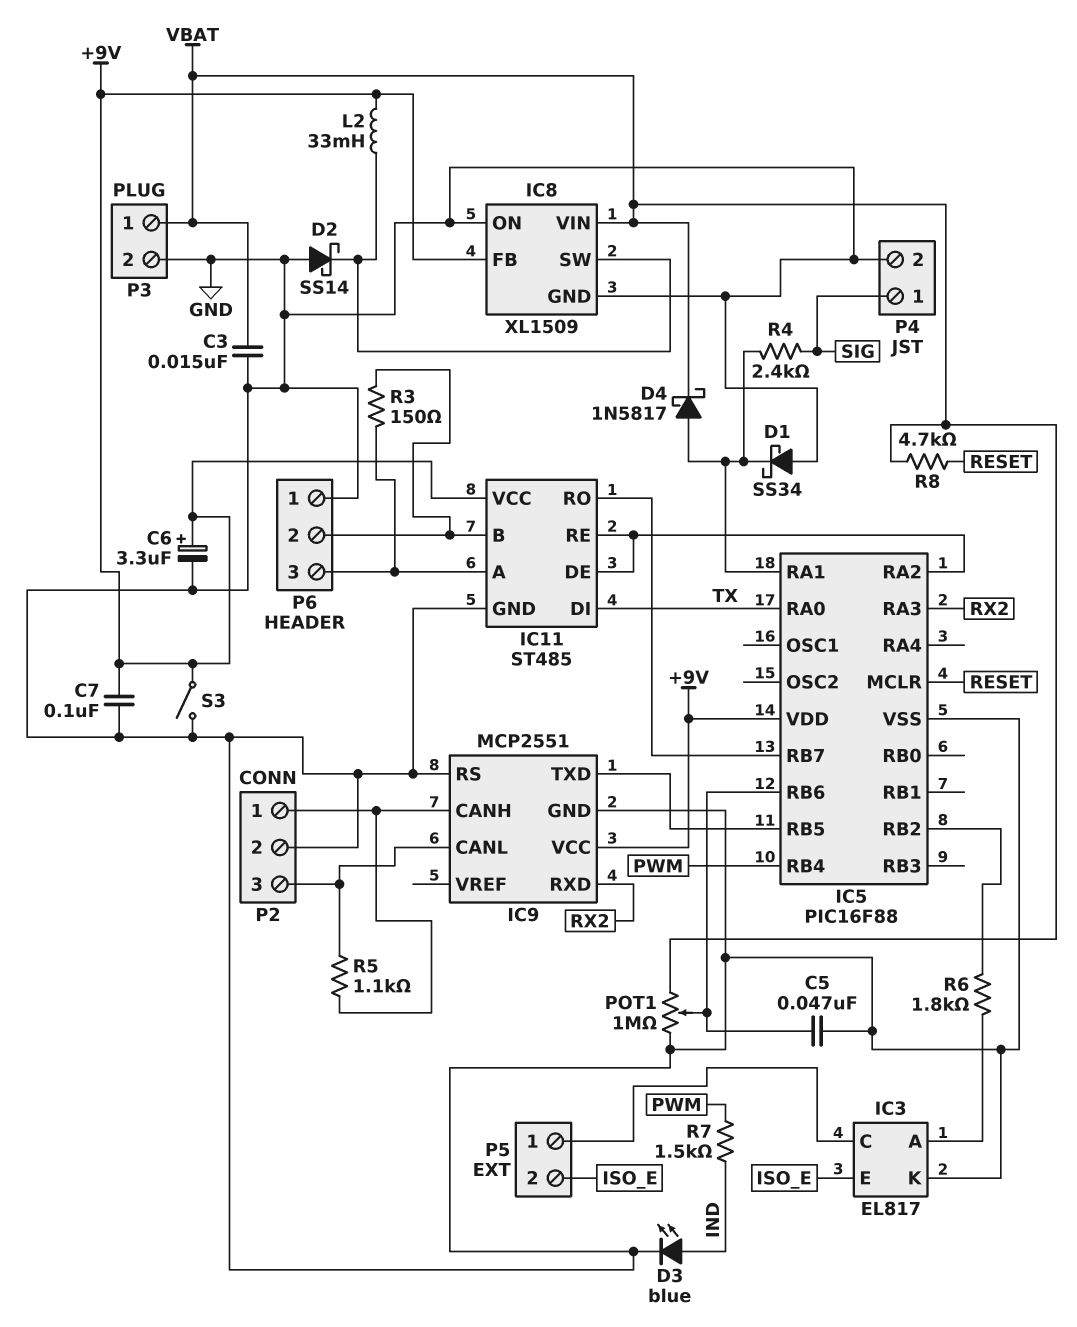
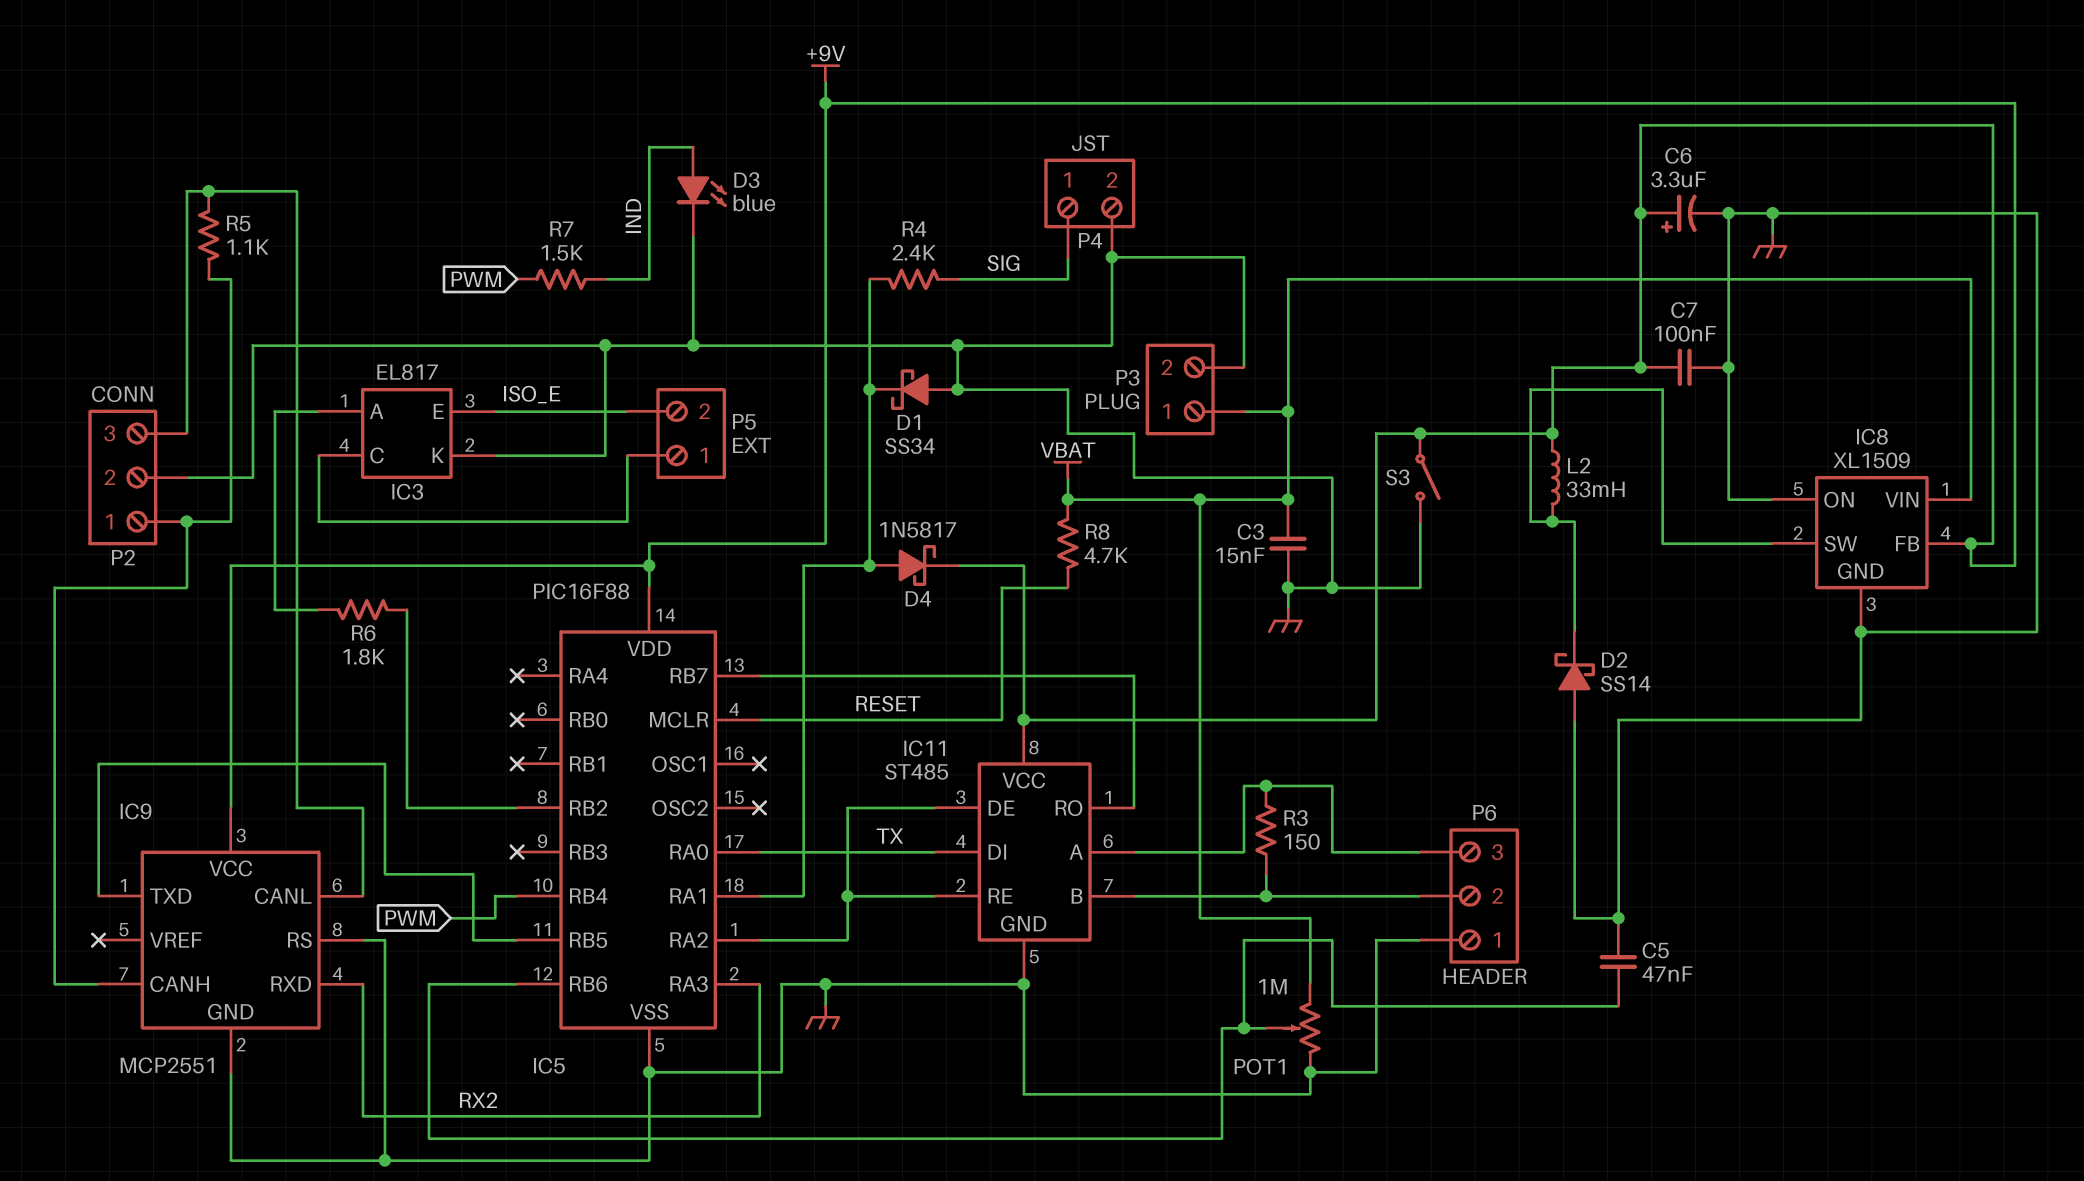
D4: schottky 1N5817 (A IC5/RA1, K VBAT) -> schottky 1N5817 (A IC5/RA1, K +9V)

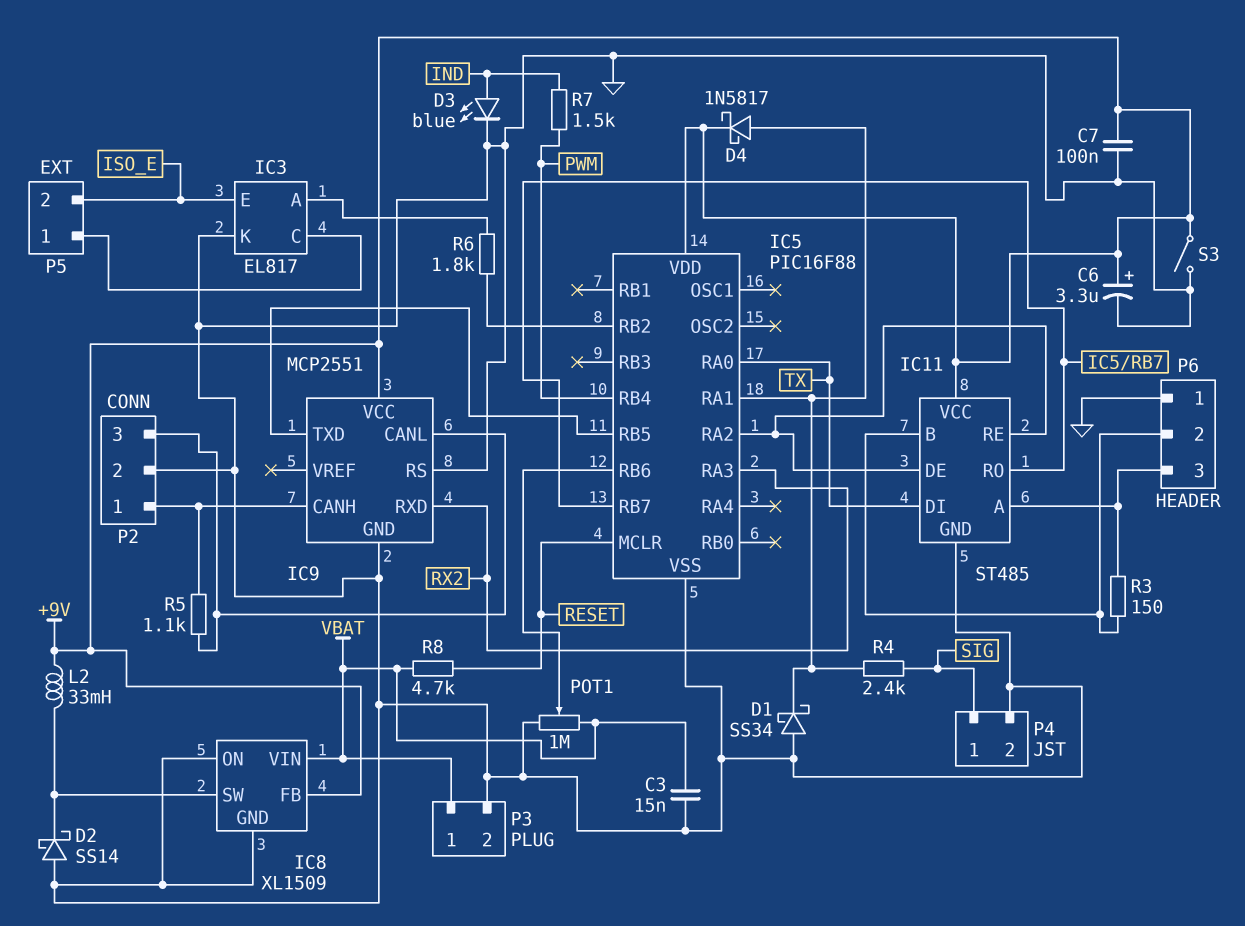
C5: 47nF (GND, IC5/RB6) -> none

